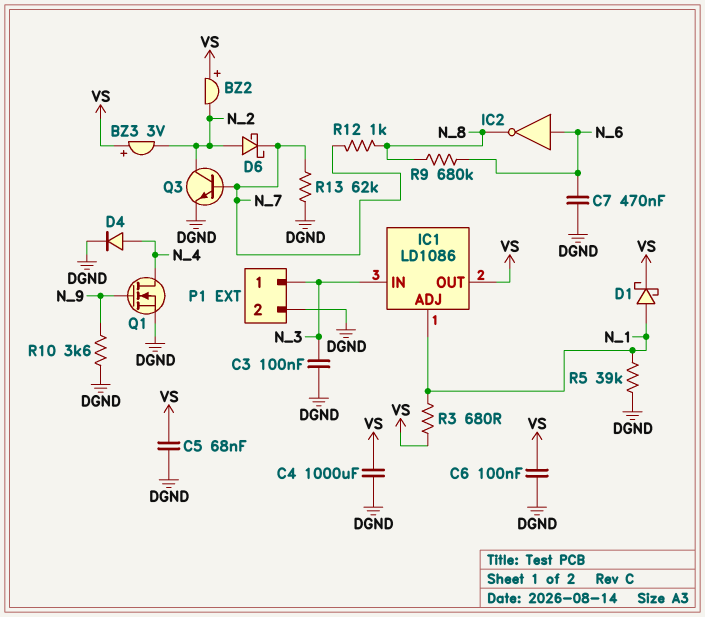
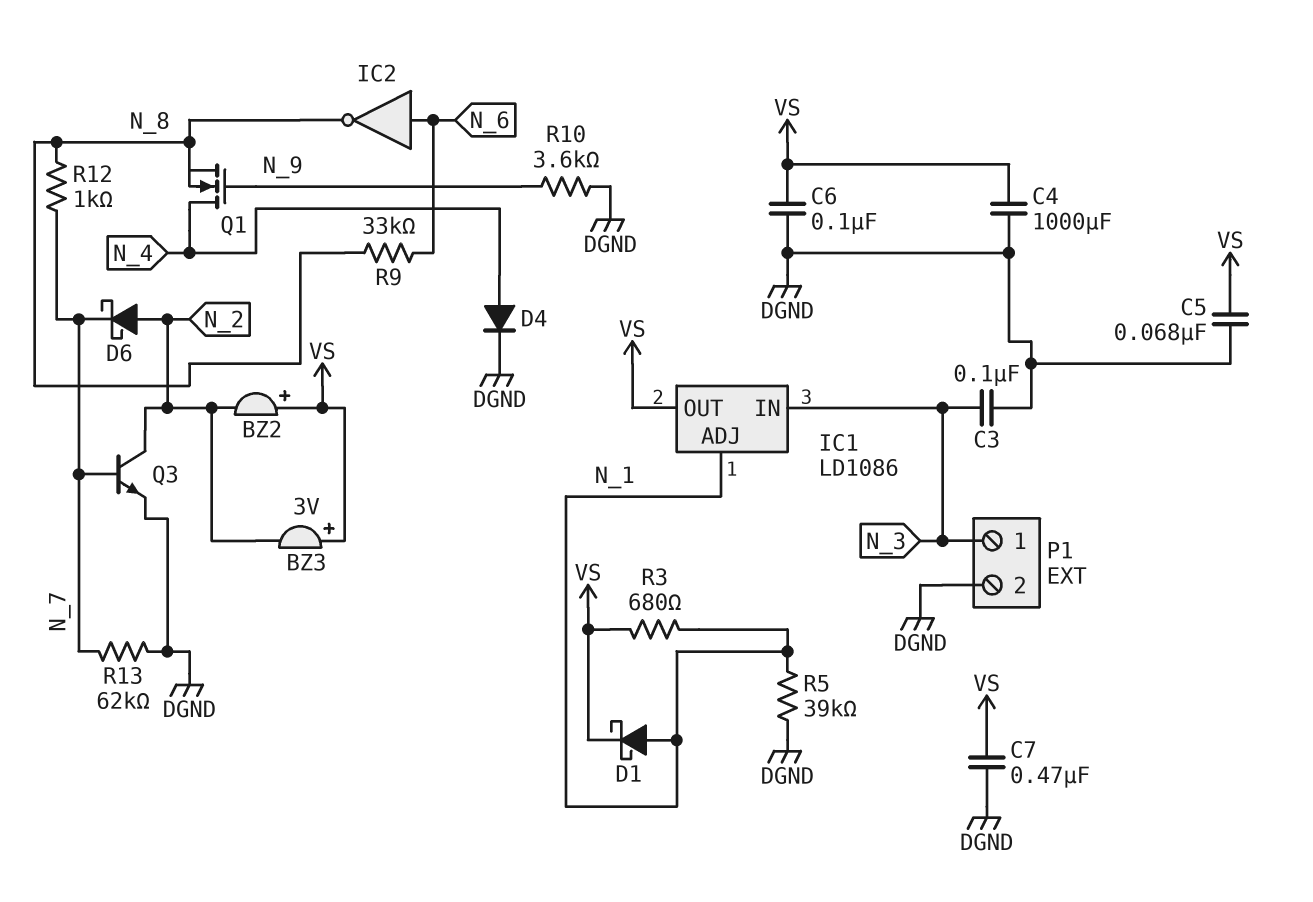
C7: 470nF (DGND, N_6) -> 470nF (DGND, VS)
Q1: NMOS (G N_9, D N_4, S DGND) -> NMOS (G N_9, D N_4, S N_8)
R9: 680k (N_6, N_8) -> 33k (N_6, N_8)

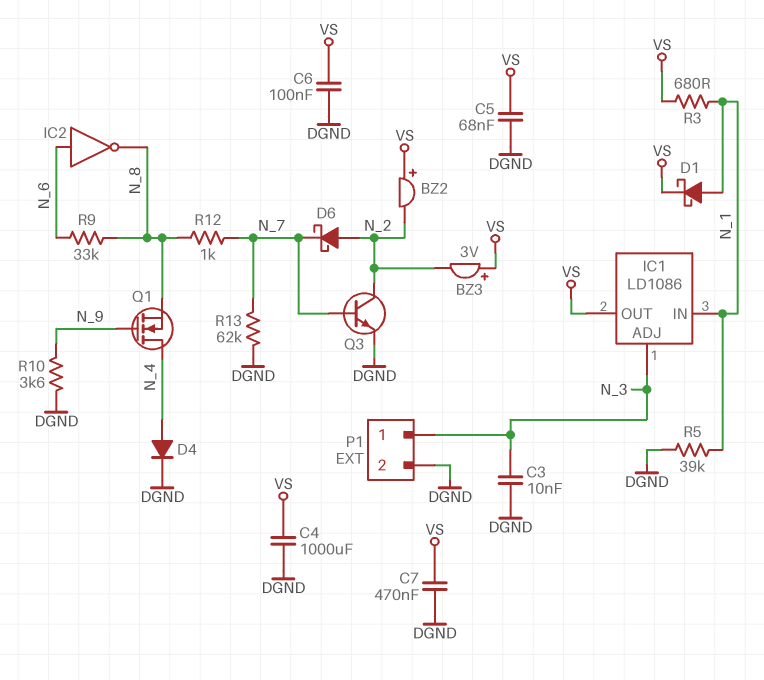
C3: 100nF (DGND, N_3) -> 10nF (DGND, N_3)
IC1 pin ADJ: N_1 -> N_3
IC1 pin IN: N_3 -> N_1

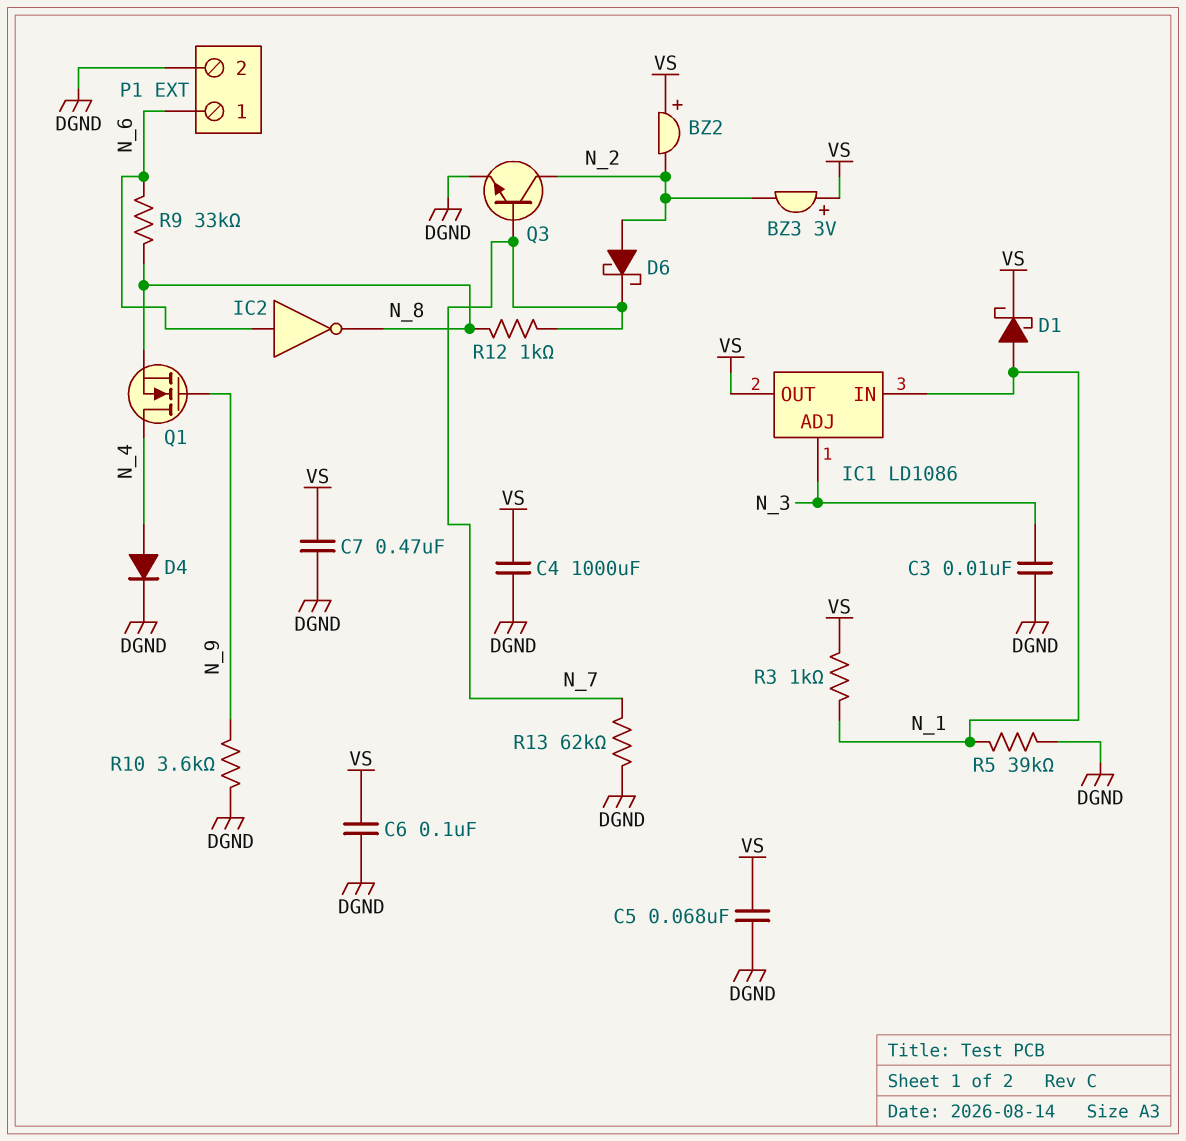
P1 pin 1: N_3 -> N_6
R3: 680 (N_1, VS) -> 1k (N_1, VS)

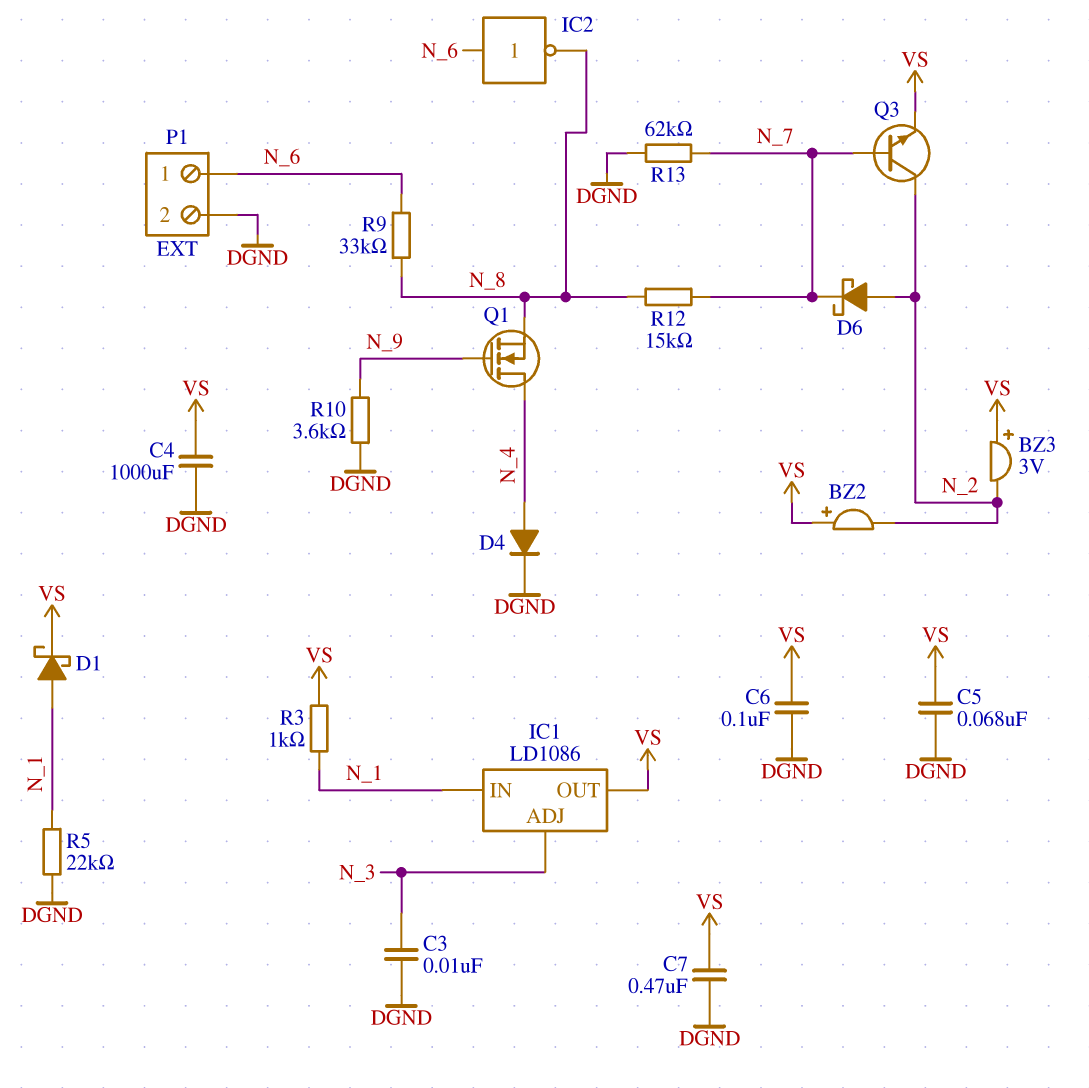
Q3: NPN (B N_7, C N_2, E DGND) -> NPN (B N_7, C N_2, E VS)
R5: 39k (DGND, N_1) -> 22k (DGND, N_1)
R12: 1k (N_7, N_8) -> 15k (N_7, N_8)

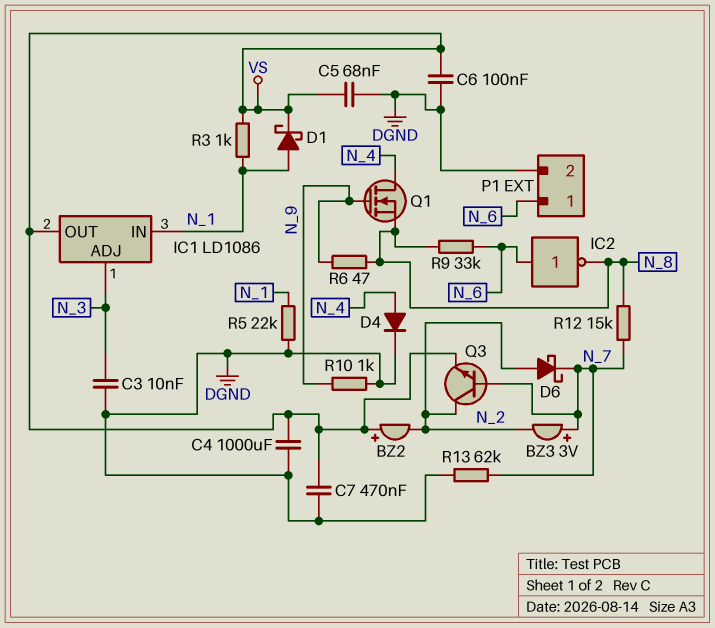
BZ3: buzzer 3V (plus VS, minus N_2) -> buzzer 3V (plus N_7, minus N_2)
R6: none -> 47 (N_8, N_9)
R10: 3.6k (DGND, N_9) -> 1k (DGND, N_9)

